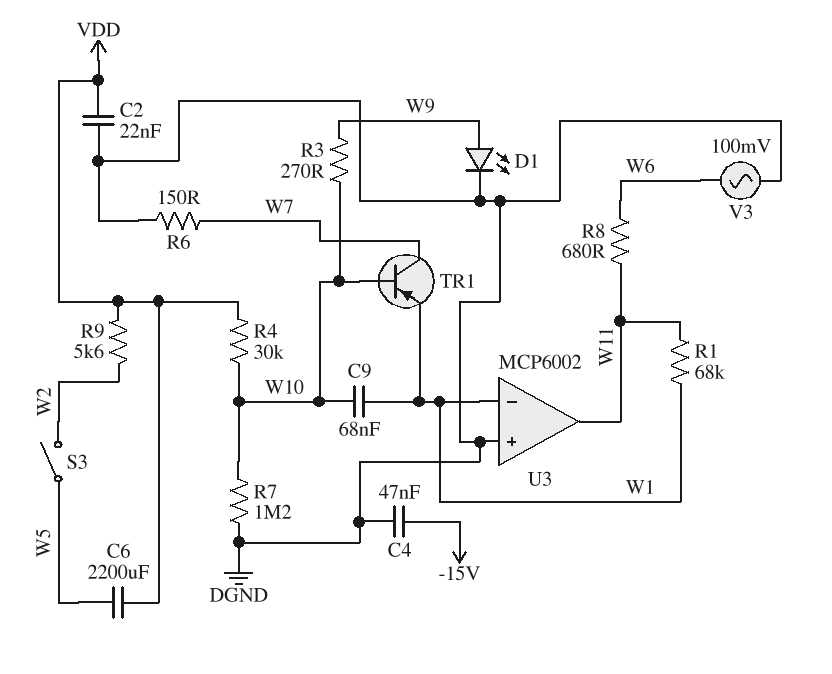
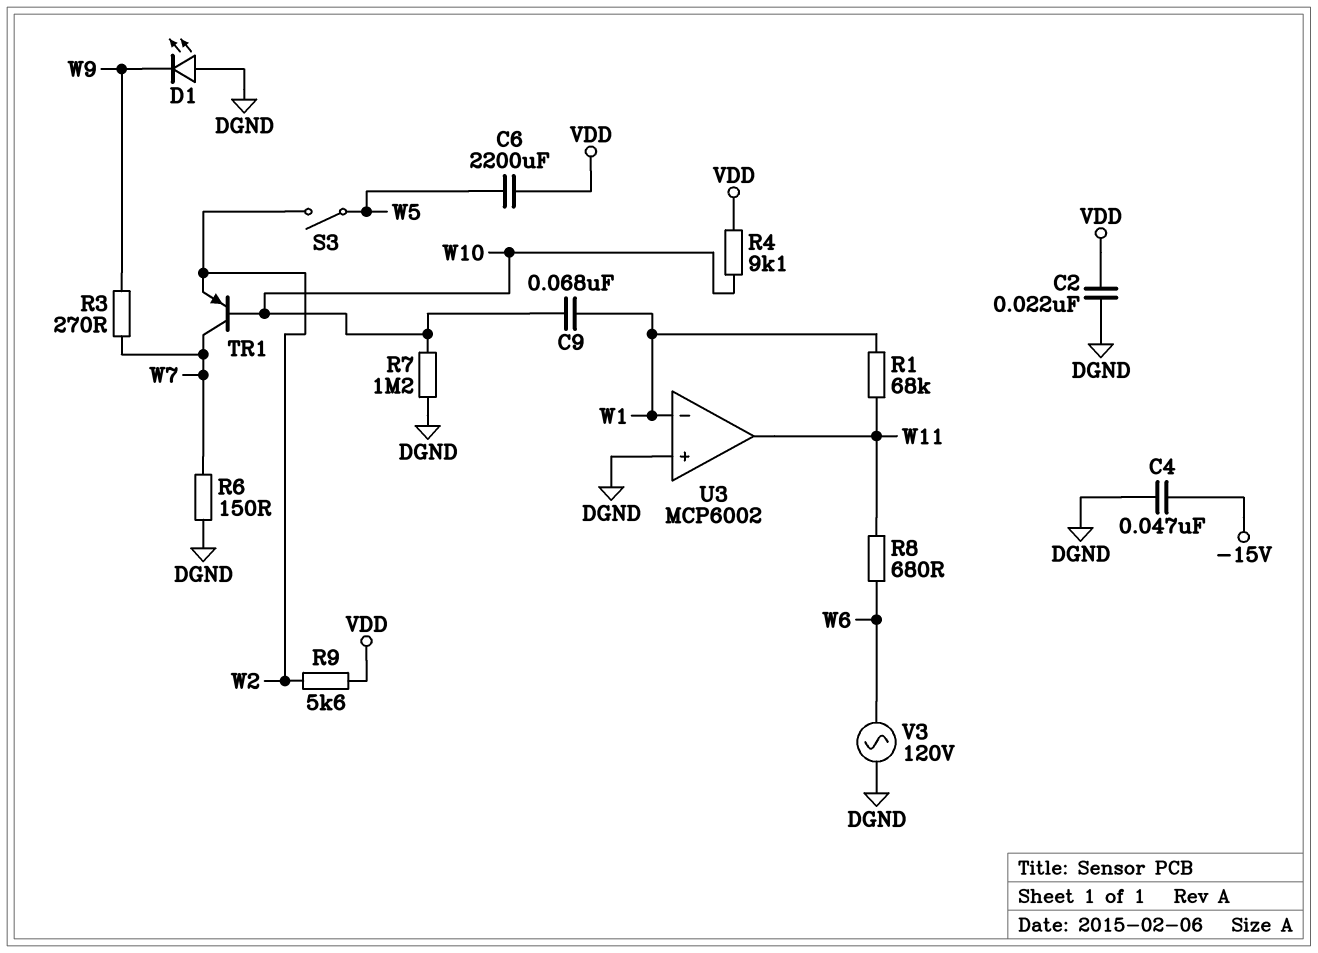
D1: LED (A W9, K DGND) -> LED (A DGND, K W9)
R3: 270 (W9, W10) -> 270 (W7, W9)
R4: 30k (VDD, W10) -> 9.1k (VDD, W10)
TR1: PNP (B W10, C W7, E W1) -> PNP (B W10, C W7, E W2)
V3: AC 100mV (DGND, W6) -> AC 120V (DGND, W6)

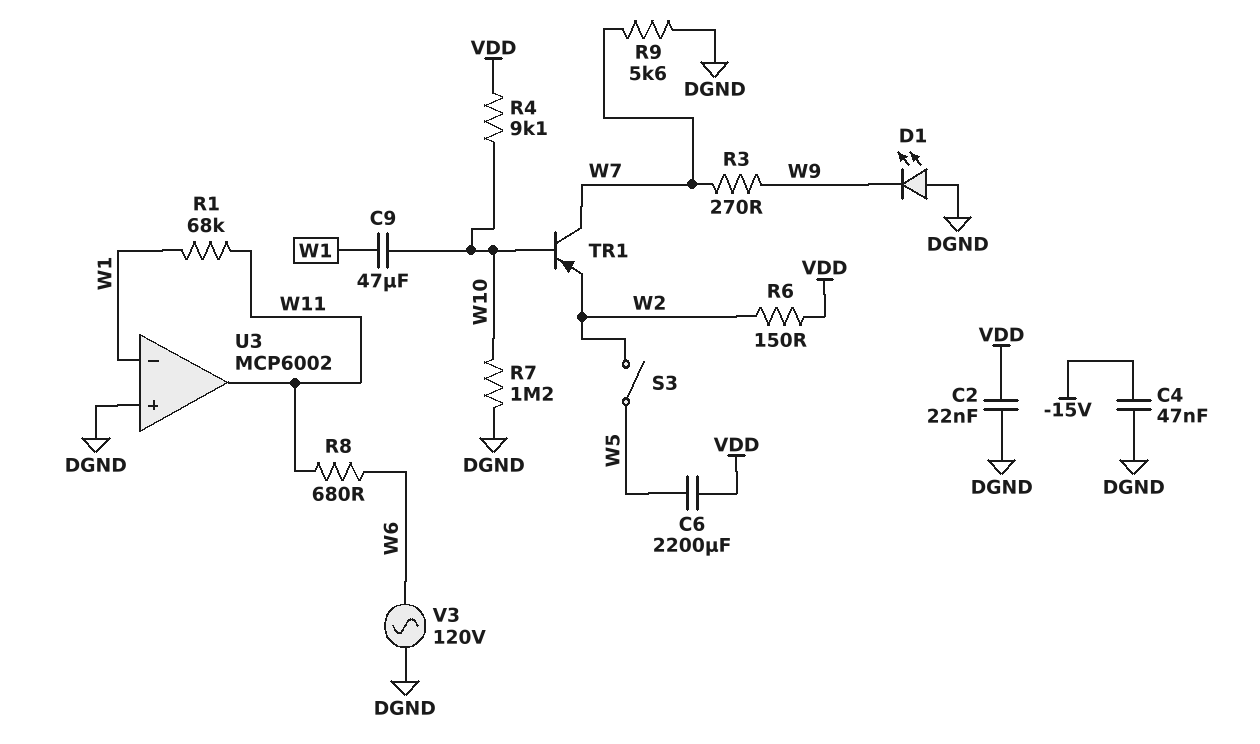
C9: 68nF (W1, W10) -> 47uF (W1, W10)
R6: 150 (DGND, W7) -> 150 (VDD, W2)
R9: 5.6k (VDD, W2) -> 5.6k (DGND, W7)

